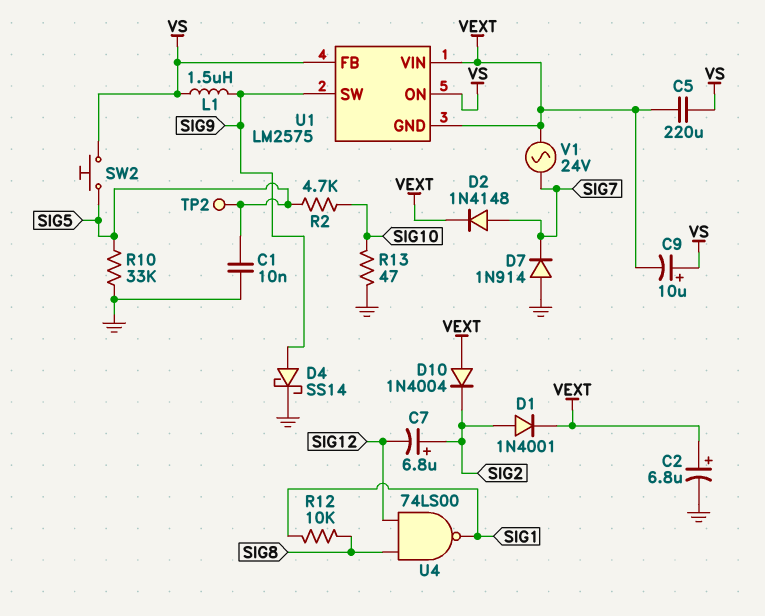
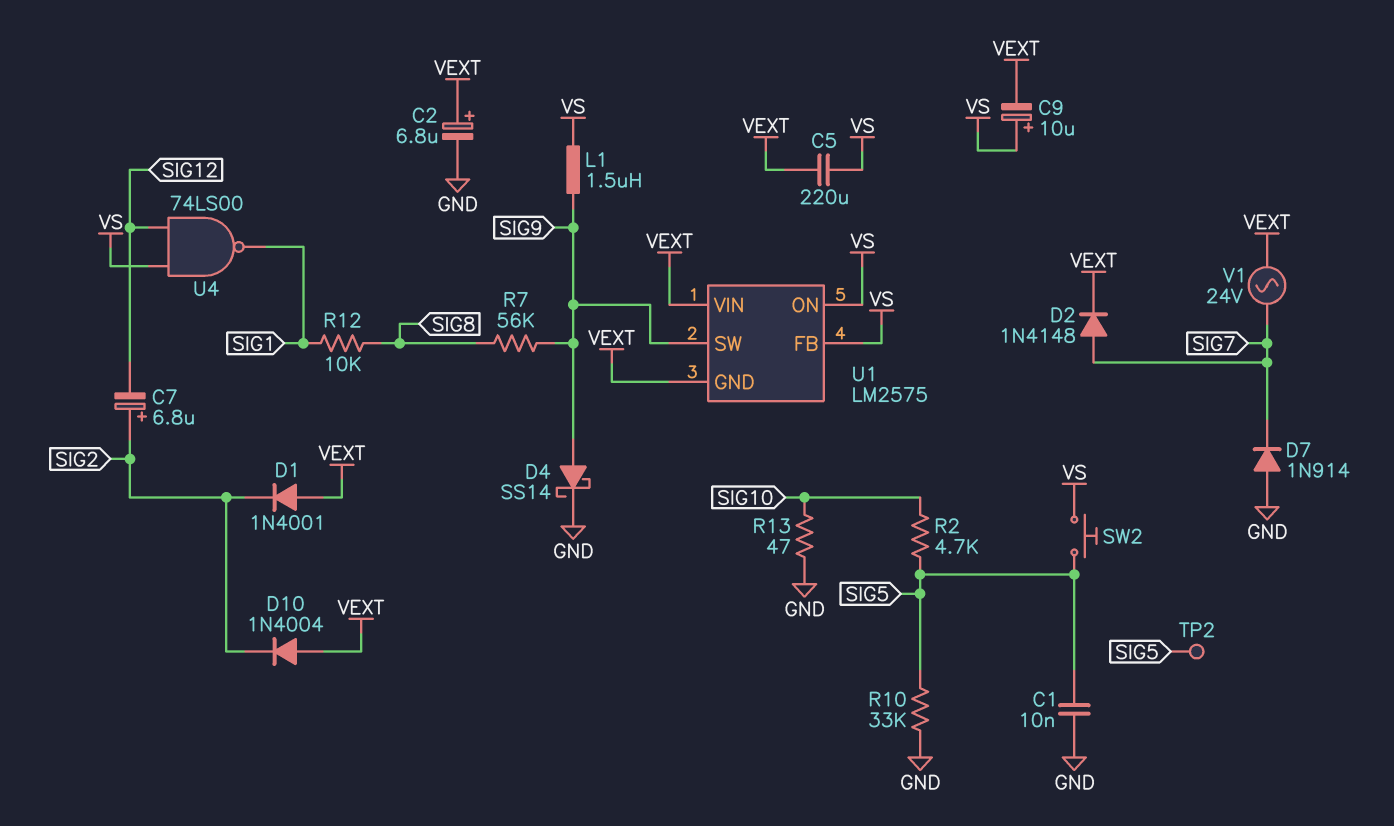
D1: diode 1N4001 (A SIG2, K VEXT) -> diode 1N4001 (A VEXT, K SIG2)
R7: none -> 56k (SIG8, SIG9)
U4: NAND 74LS00 (in SIG8, in SIG12, out SIG1) -> NAND 74LS00 (in SIG12, in VS, out SIG1)

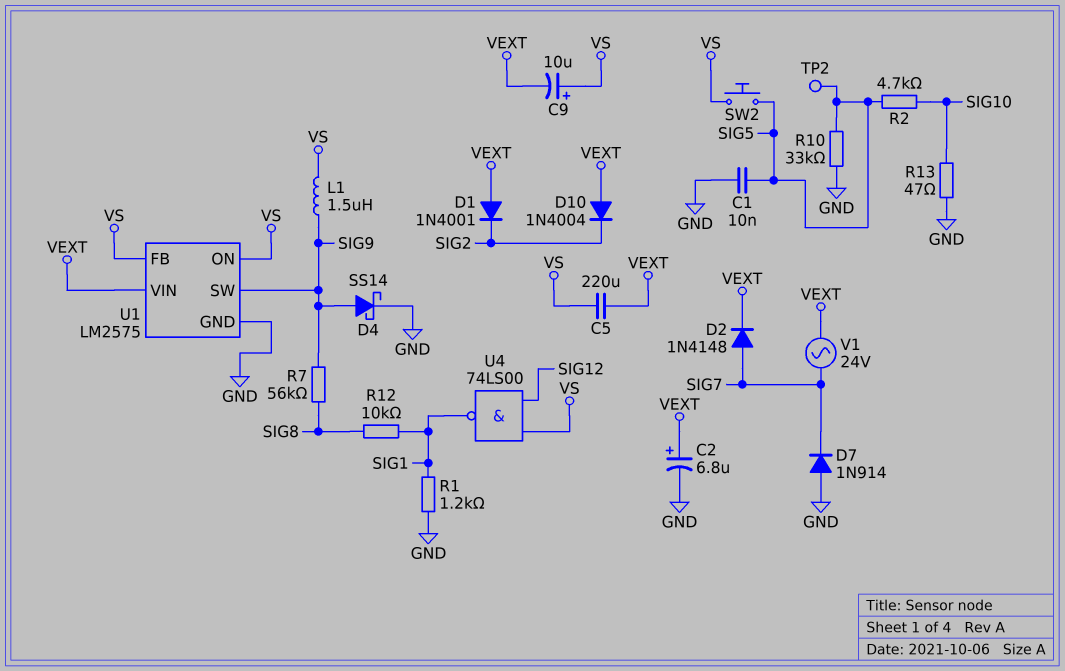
C7: 6.8uF (plus SIG2, minus SIG12) -> none
R1: none -> 1.2k (GND, SIG1)
U1 pin GND: VEXT -> GND

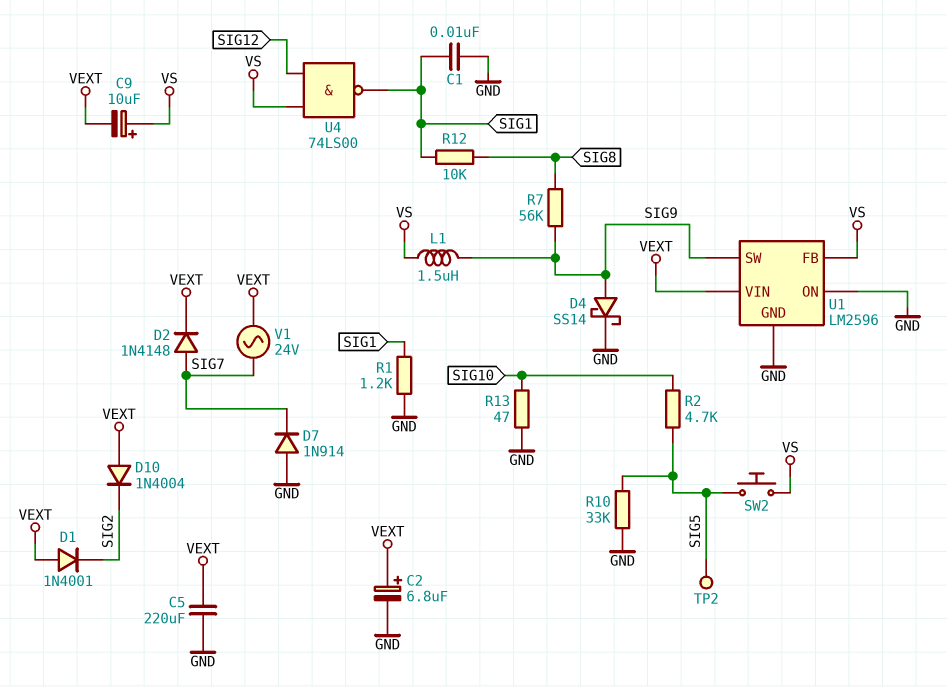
C1: 10nF (GND, SIG5) -> 10nF (GND, SIG1)
C5: 220uF (VEXT, VS) -> 220uF (GND, VEXT)
U1: LM2575 -> LM2596
U1 pin ON: VS -> GND

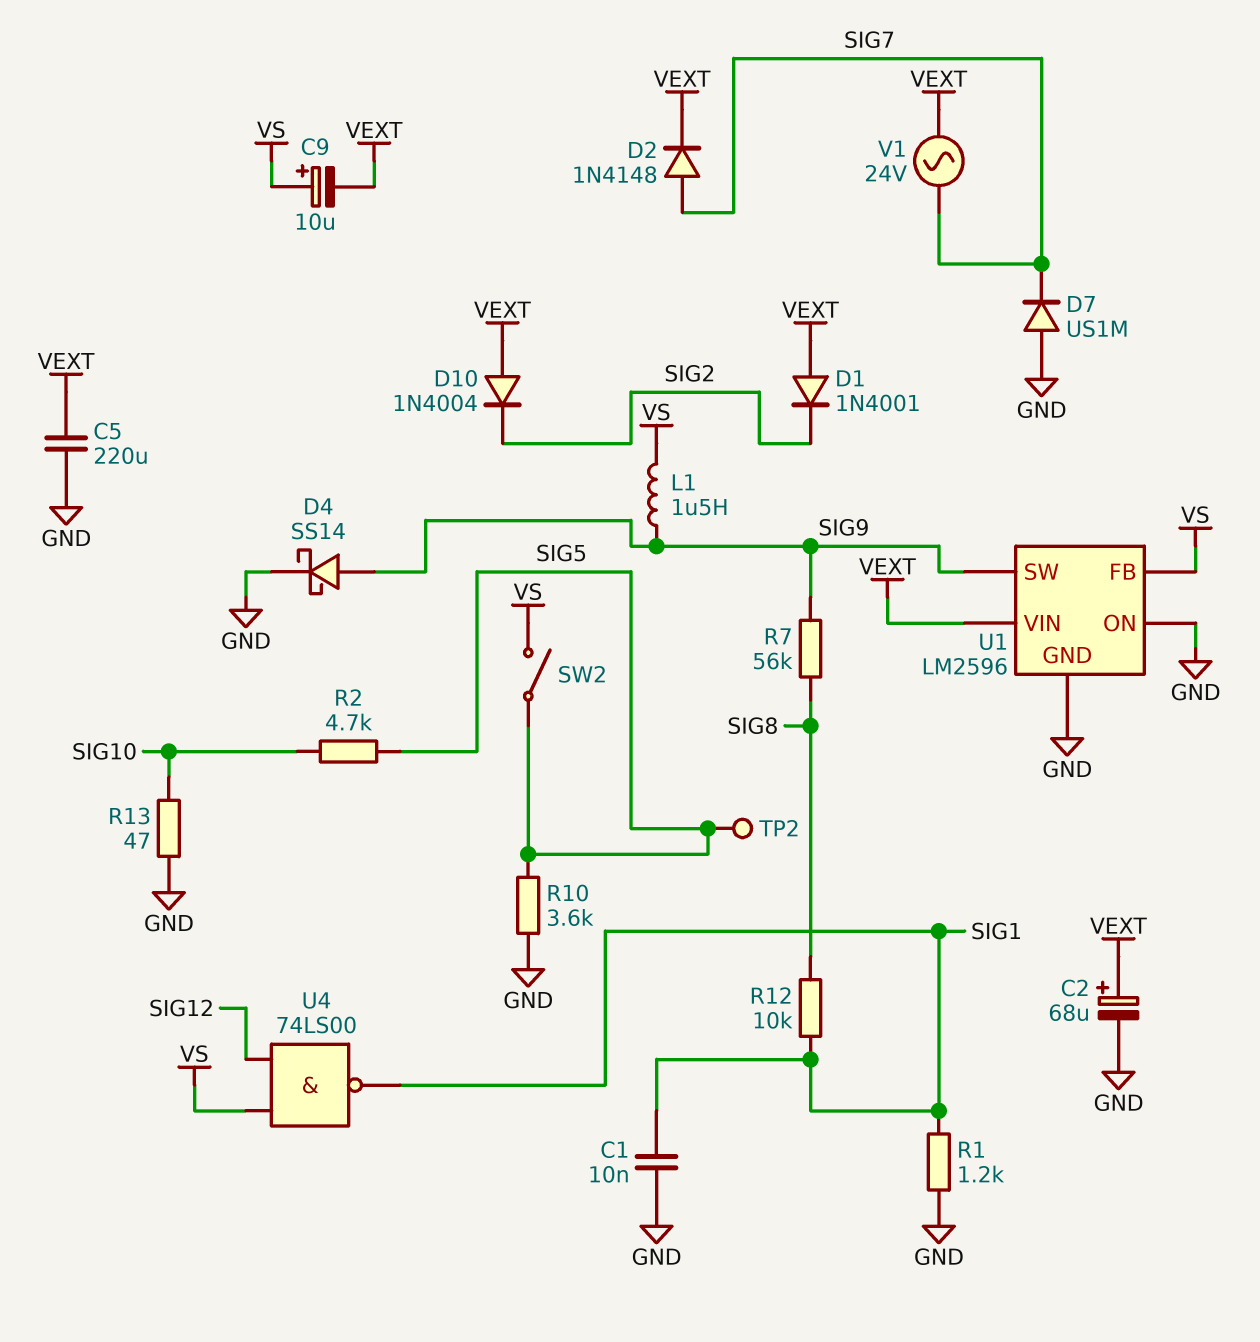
C2: 6.8uF (plus VEXT, minus GND) -> 68uF (plus VEXT, minus GND)
D7: diode 1N914 (A GND, K SIG7) -> diode US1M (A GND, K SIG7)
R10: 33k (GND, SIG5) -> 3.6k (GND, SIG5)
SW2: button (SIG5, VS) -> switch (SIG5, VS)

